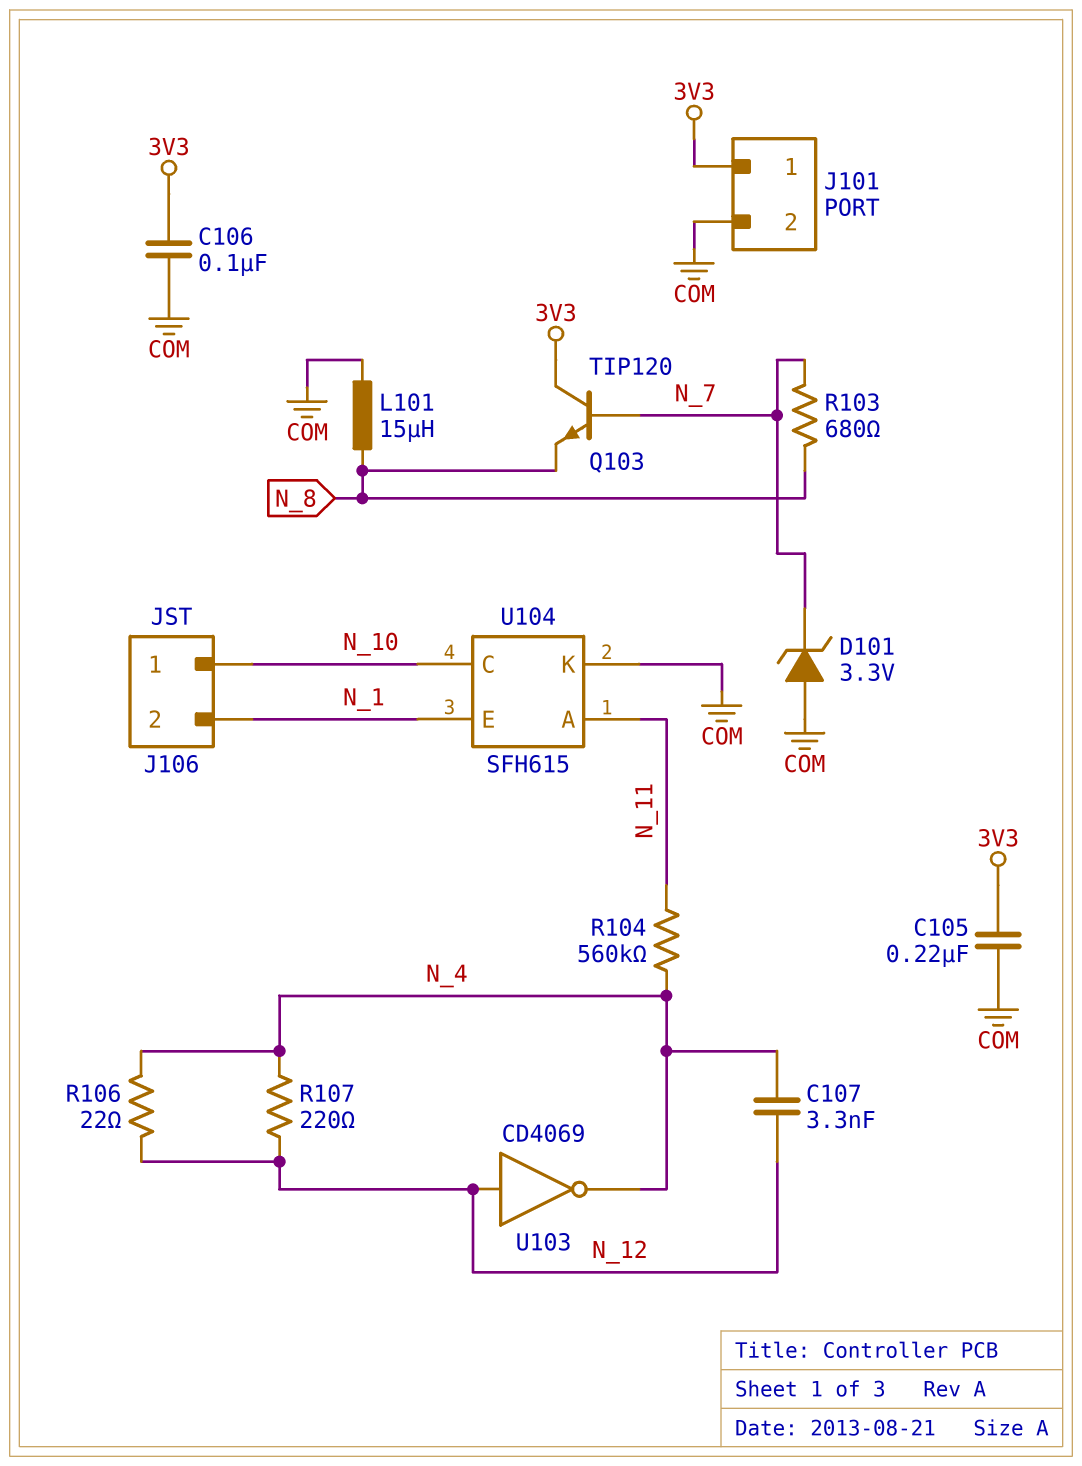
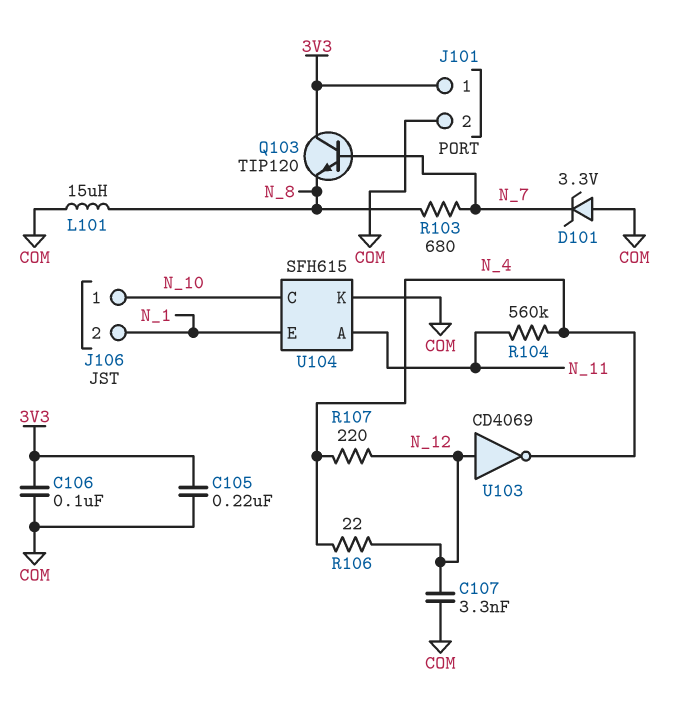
C107: 3.3nF (N_4, N_12) -> 3.3nF (COM, N_12)

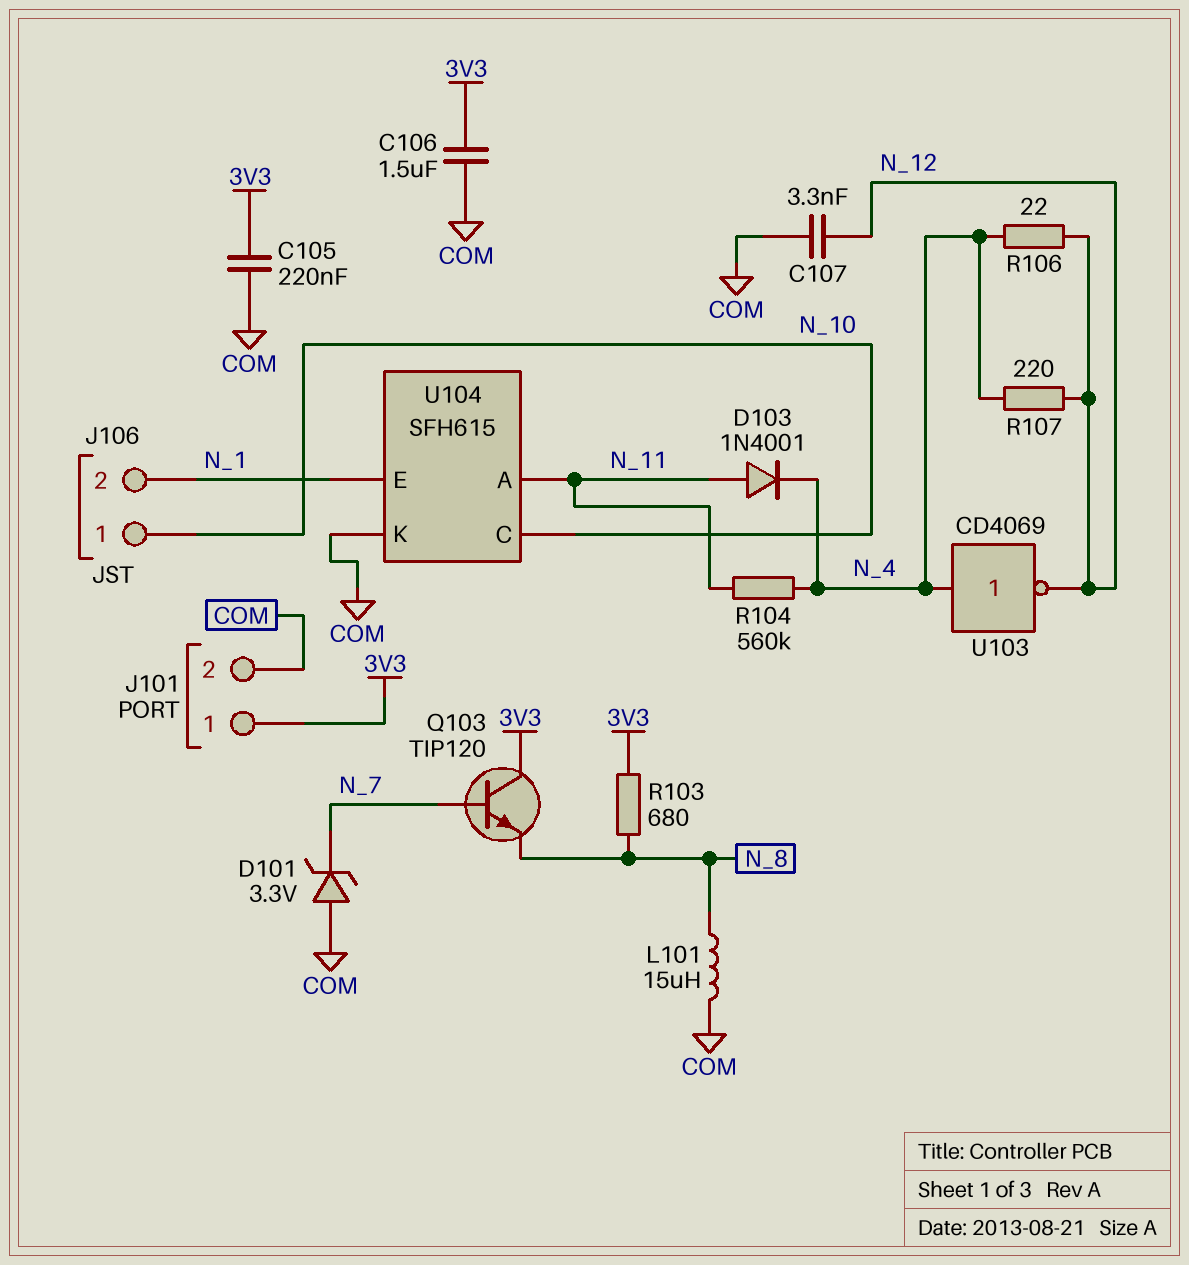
C106: 100nF (3V3, COM) -> 1.5uF (3V3, COM)
D103: none -> diode 1N4001 (A N_11, K N_4)
R103: 680 (N_7, N_8) -> 680 (3V3, N_8)
U103: NOT CD4069 (in N_12, out N_4) -> NOT CD4069 (in N_4, out N_12)

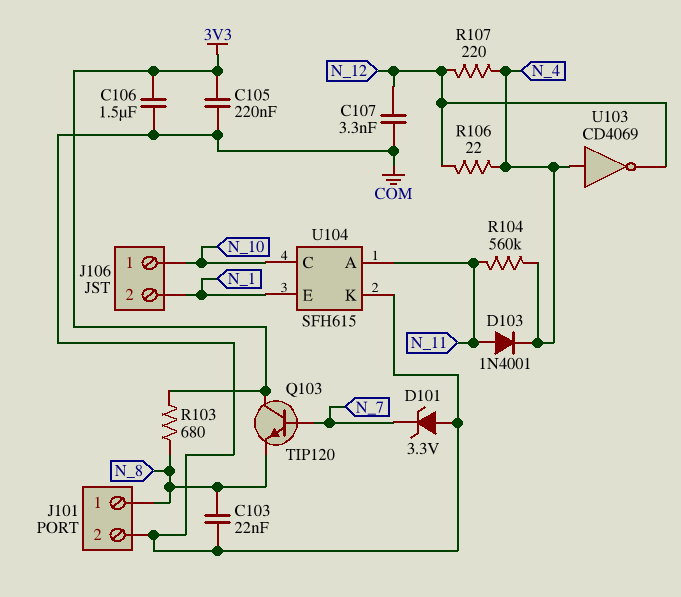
C103: none -> 22nF (COM, N_8)
J101 pin 1: 3V3 -> N_8
L101: 15uH (COM, N_8) -> none

